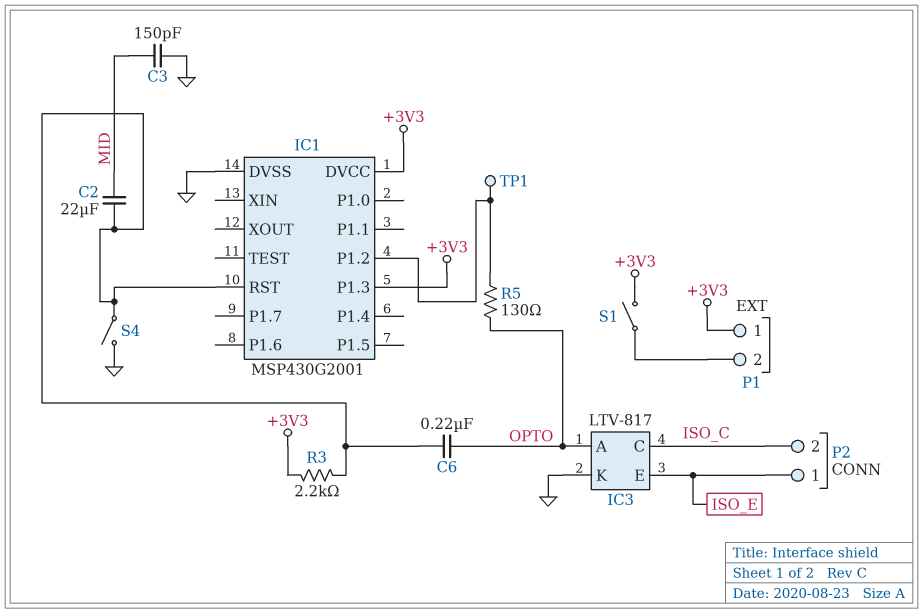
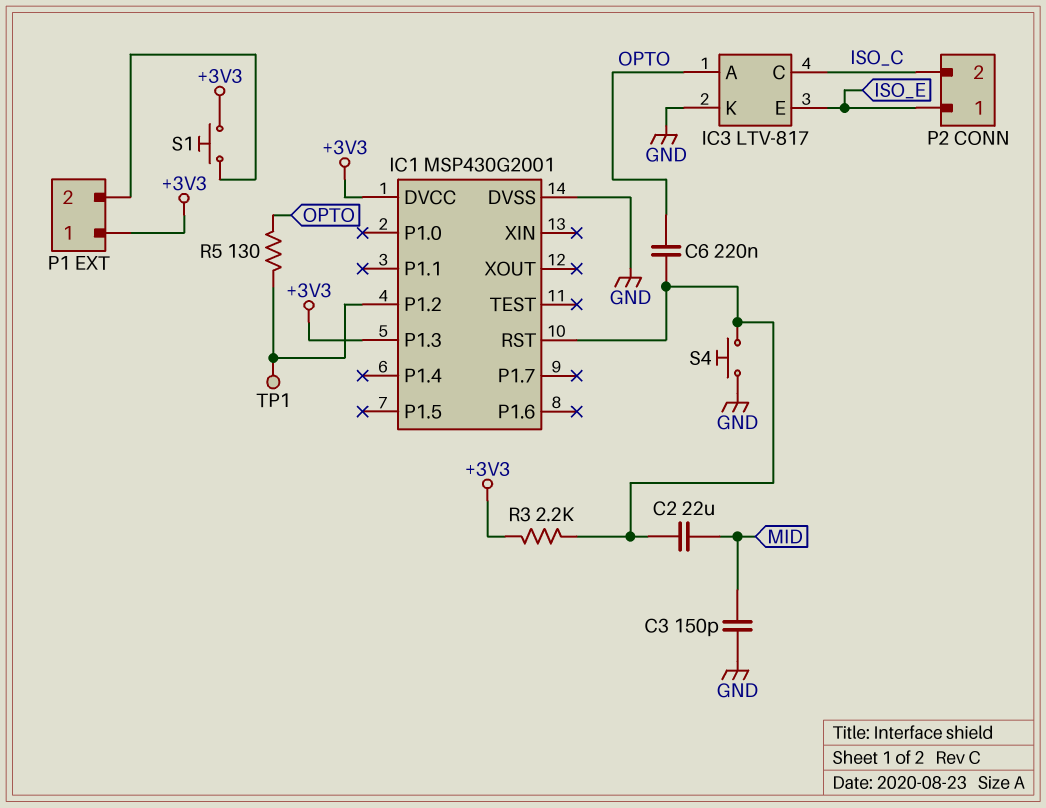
S1: switch (+3V3, P1/2) -> button (+3V3, P1/2)
S4: switch (GND, IC1/RST) -> button (GND, IC1/RST)

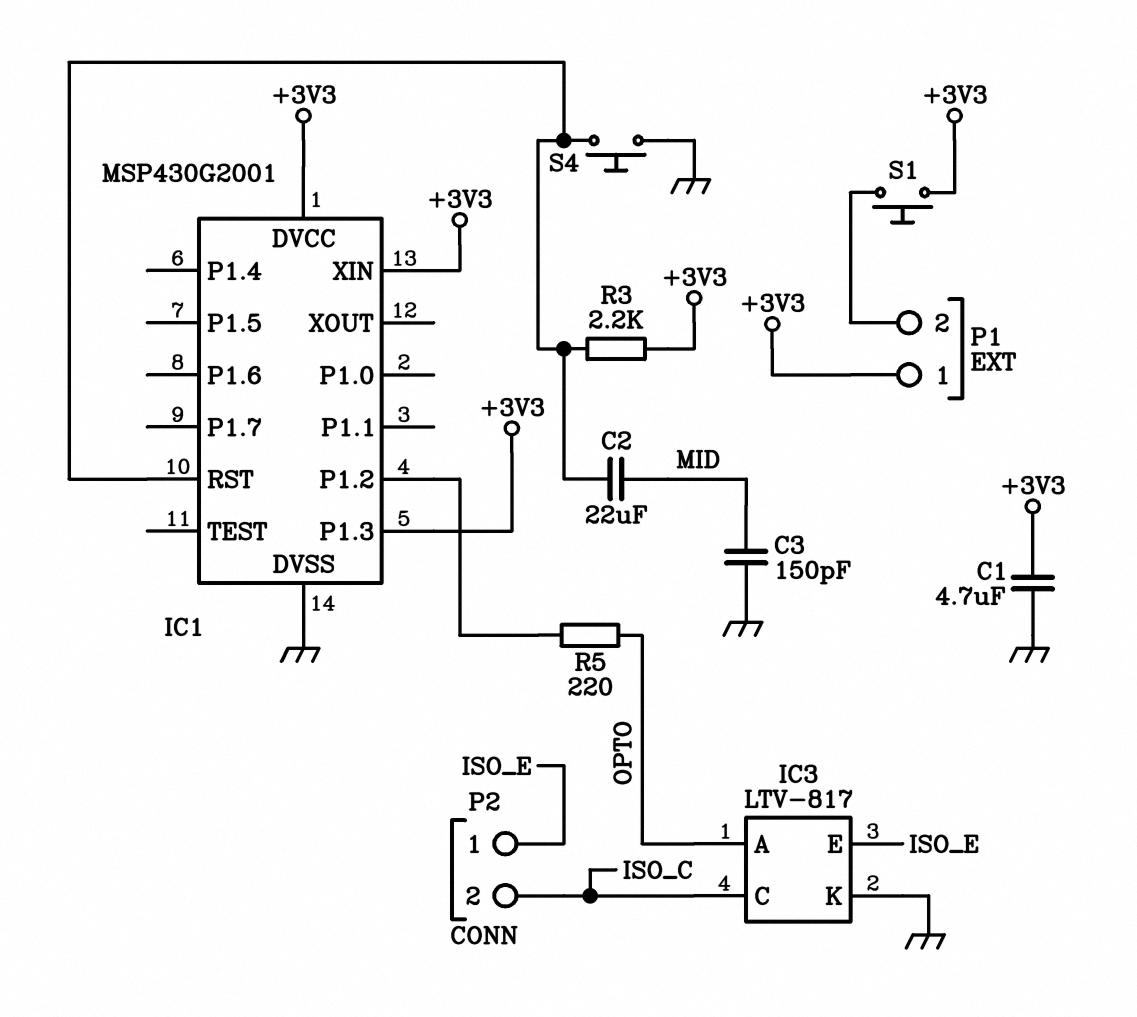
C1: none -> 4.7uF (+3V3, GND)
C6: 220nF (IC1/RST, OPTO) -> none
IC1 pin XIN: none -> +3V3
R5: 130 (IC1/P1.2, OPTO) -> 220 (IC1/P1.2, OPTO)
TP1: test point (IC1/P1.2) -> none

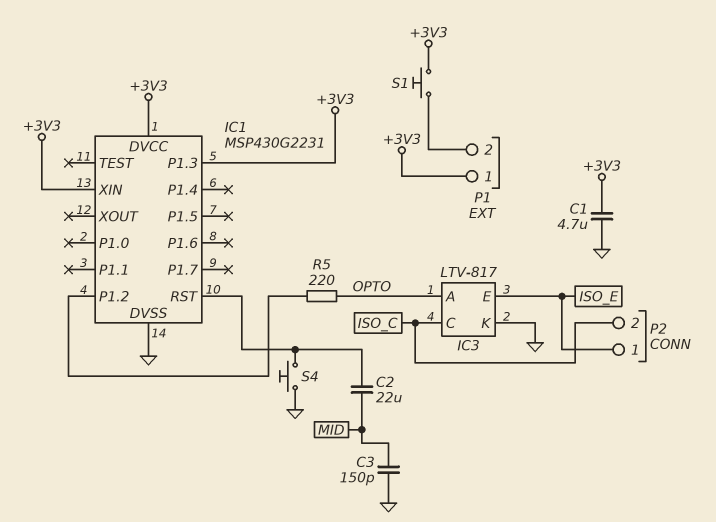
IC1: MSP430G2001 -> MSP430G2231
R3: 2.2k (+3V3, IC1/RST) -> none

